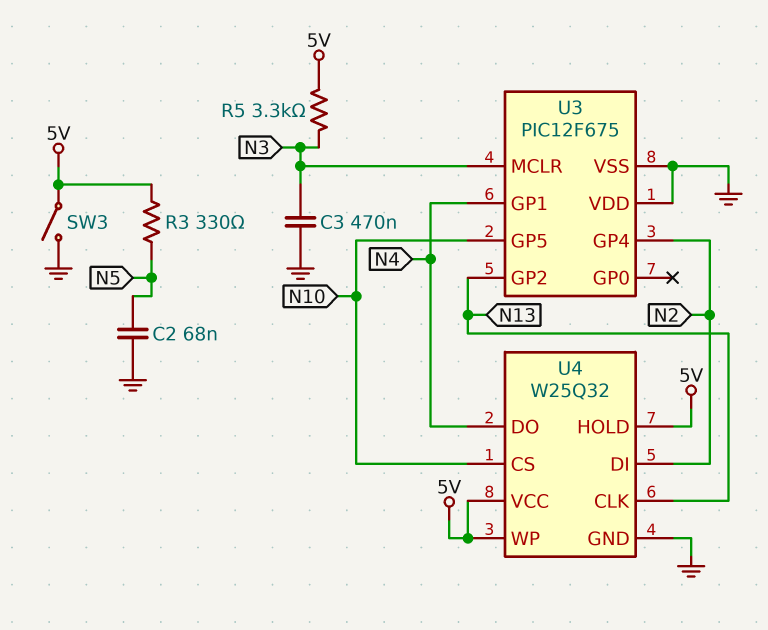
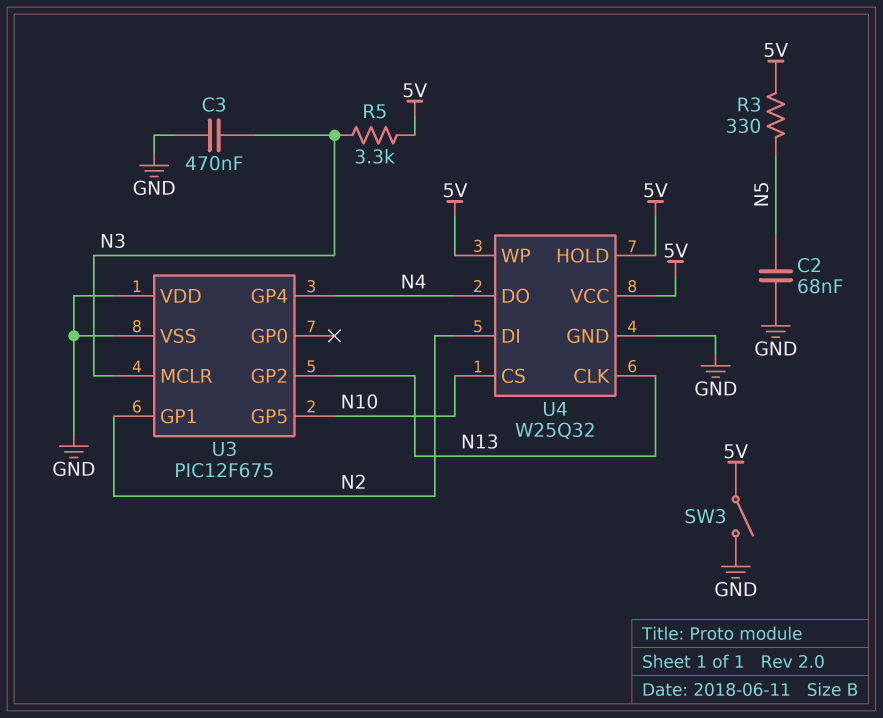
U3 pin GP1: N4 -> N2
U3 pin GP4: N2 -> N4

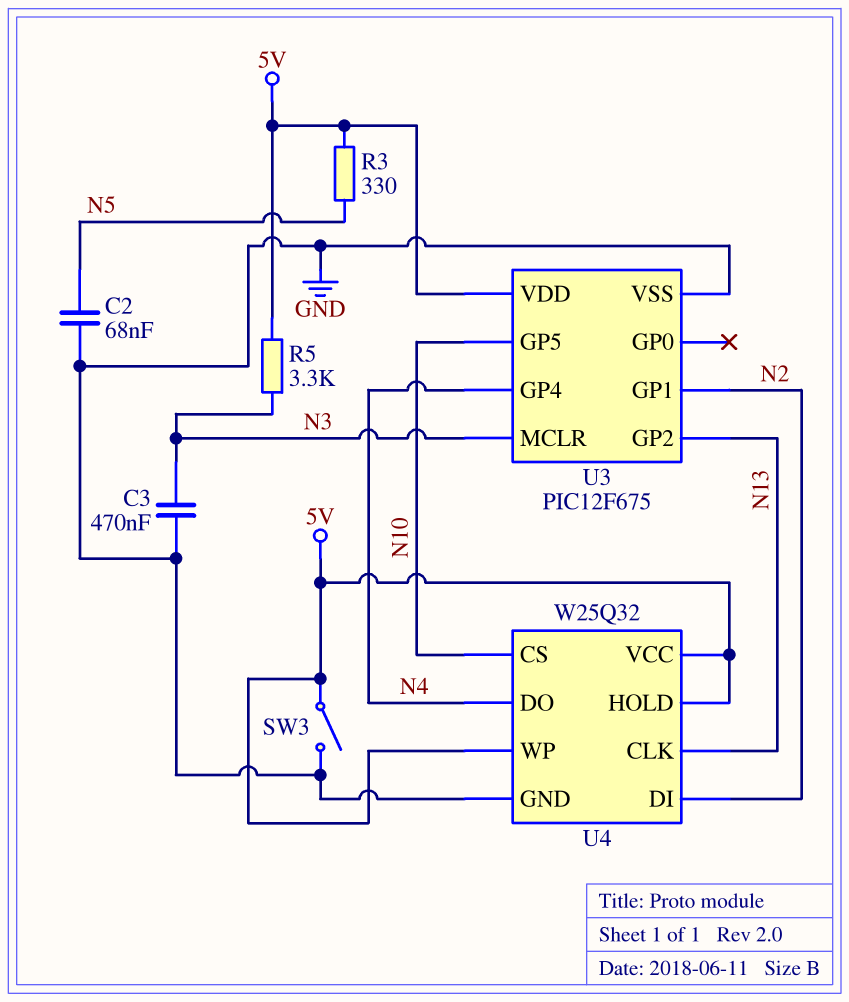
U3 pin VDD: GND -> 5V

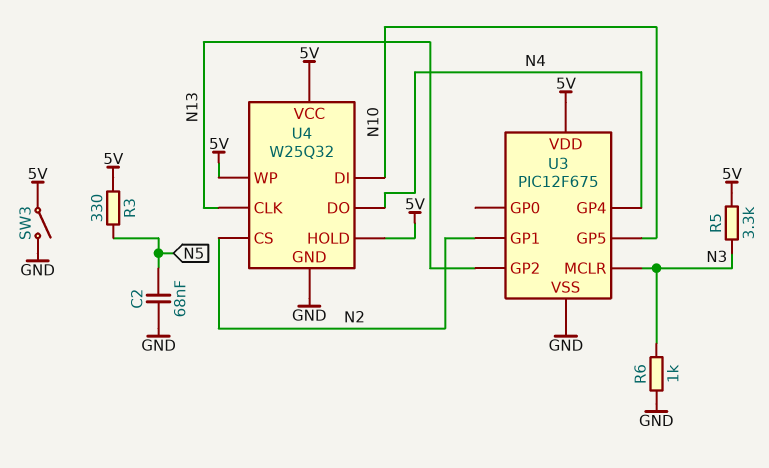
C3: 470nF (GND, N3) -> none
R6: none -> 1k (GND, N3)
U4 pin CS: N10 -> N2
U4 pin DI: N2 -> N10

